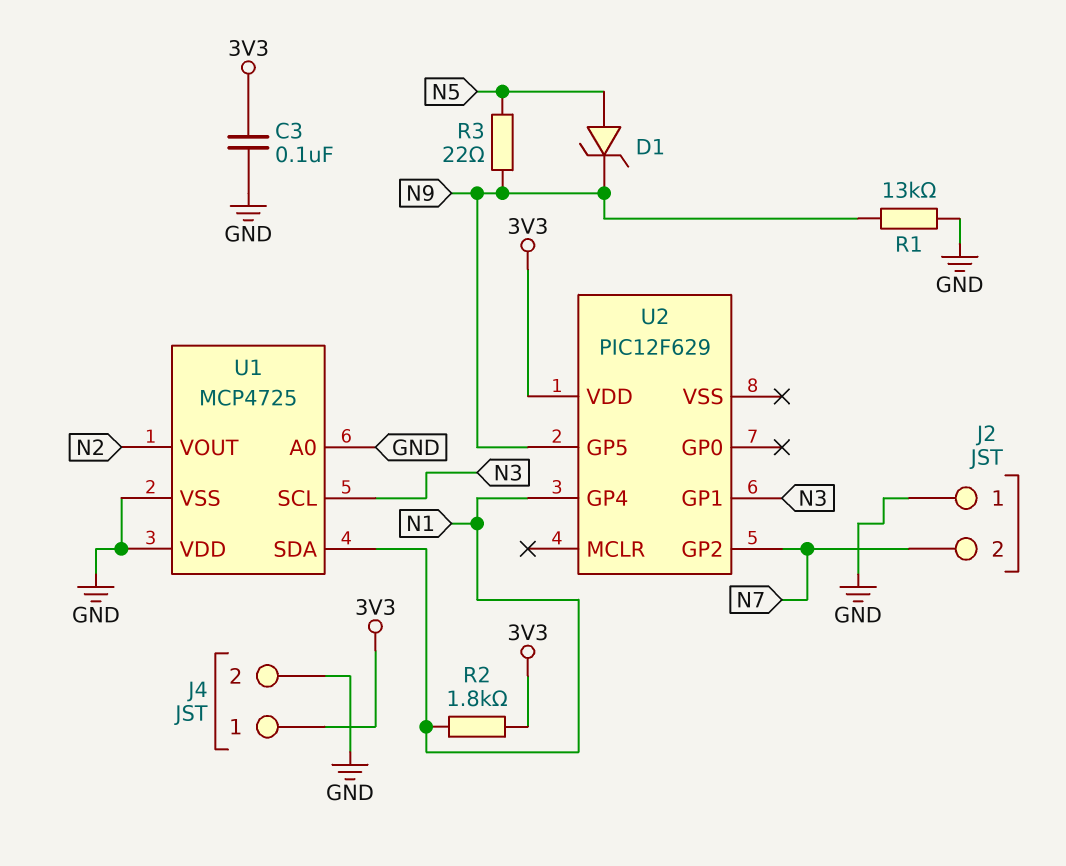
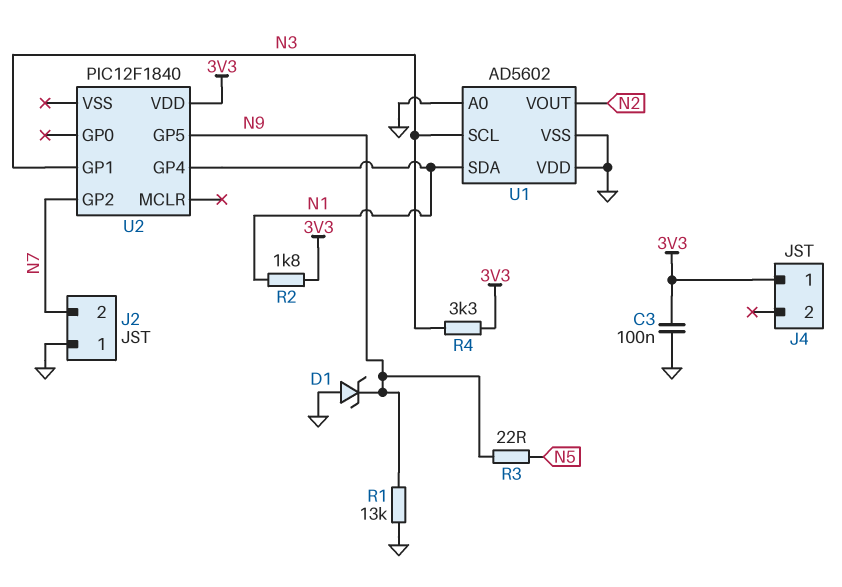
D1: zener (A N5, K N9) -> zener (A GND, K N9)
J4 pin 2: GND -> none
R4: none -> 3.3k (3V3, N3)
U1: MCP4725 -> AD5602
U2: PIC12F629 -> PIC12F1840

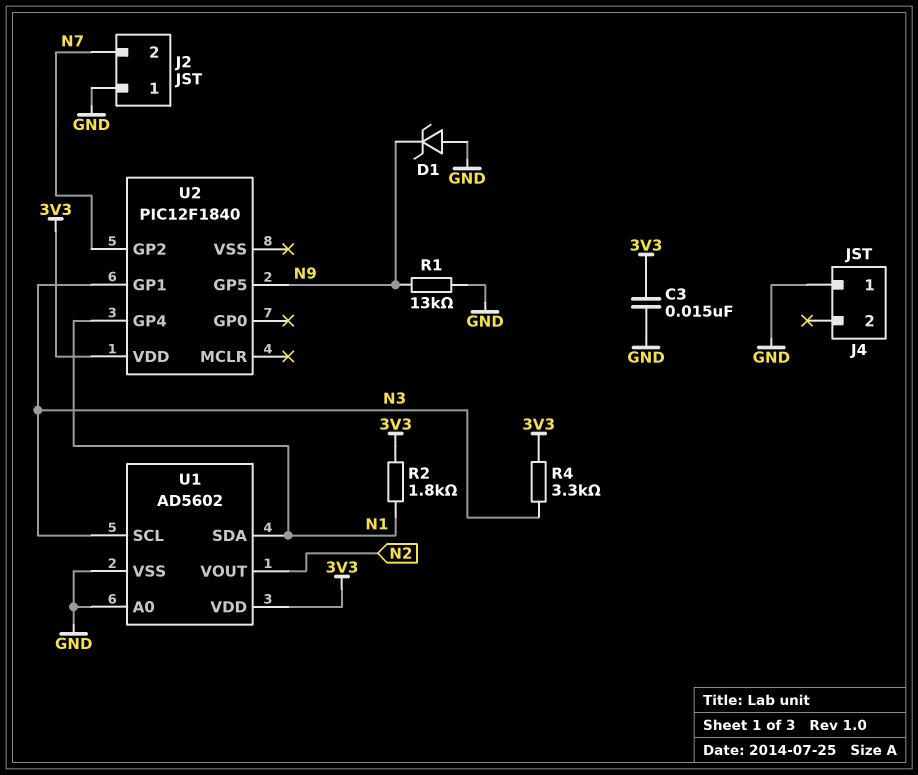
C3: 100nF (3V3, GND) -> 15nF (3V3, GND)
J4 pin 1: 3V3 -> GND
R3: 22 (N5, N9) -> none
U1 pin VDD: GND -> 3V3

